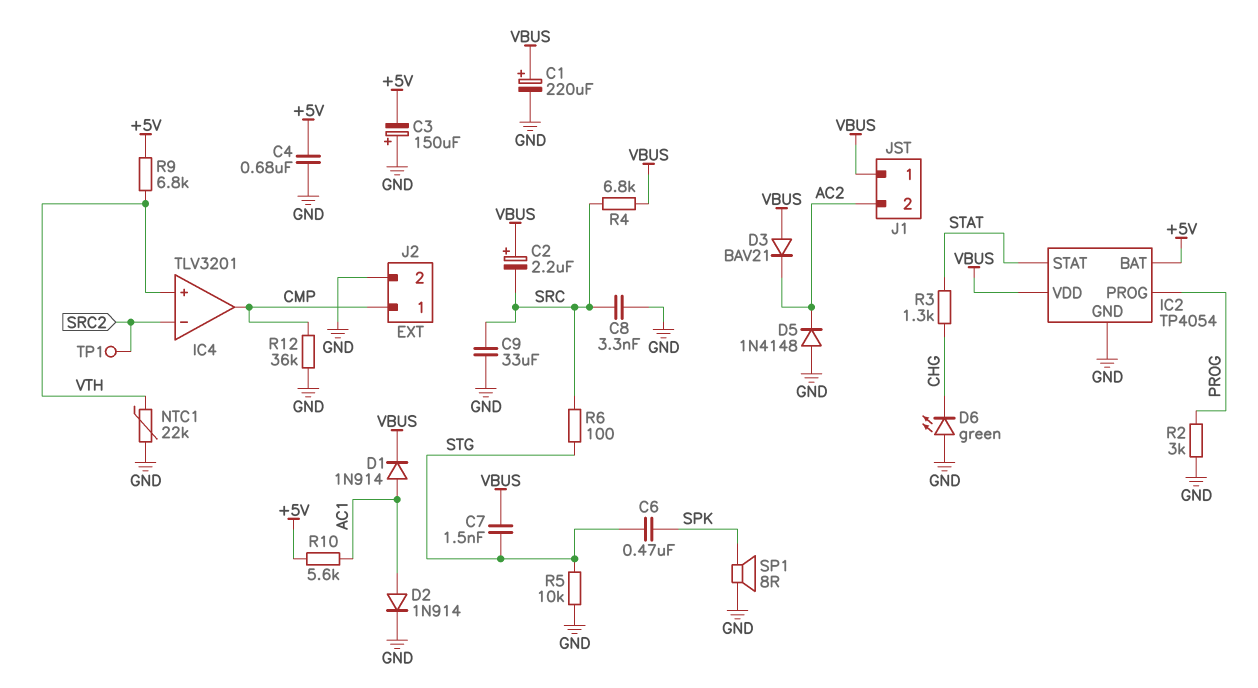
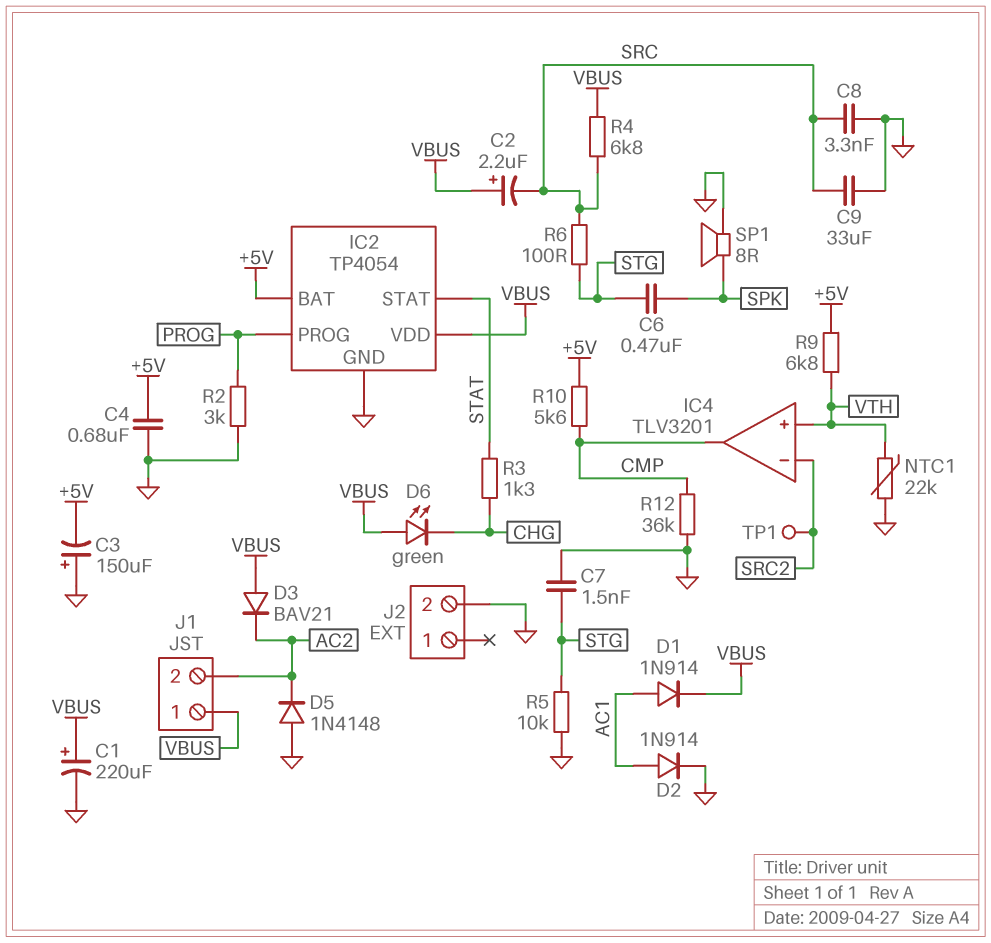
C7: 1.5nF (STG, VBUS) -> 1.5nF (GND, STG)
D6: LED green (A GND, K CHG) -> LED green (A VBUS, K CHG)
J2 pin 1: CMP -> none
R10: 5.6k (+5V, AC1) -> 5.6k (+5V, CMP)

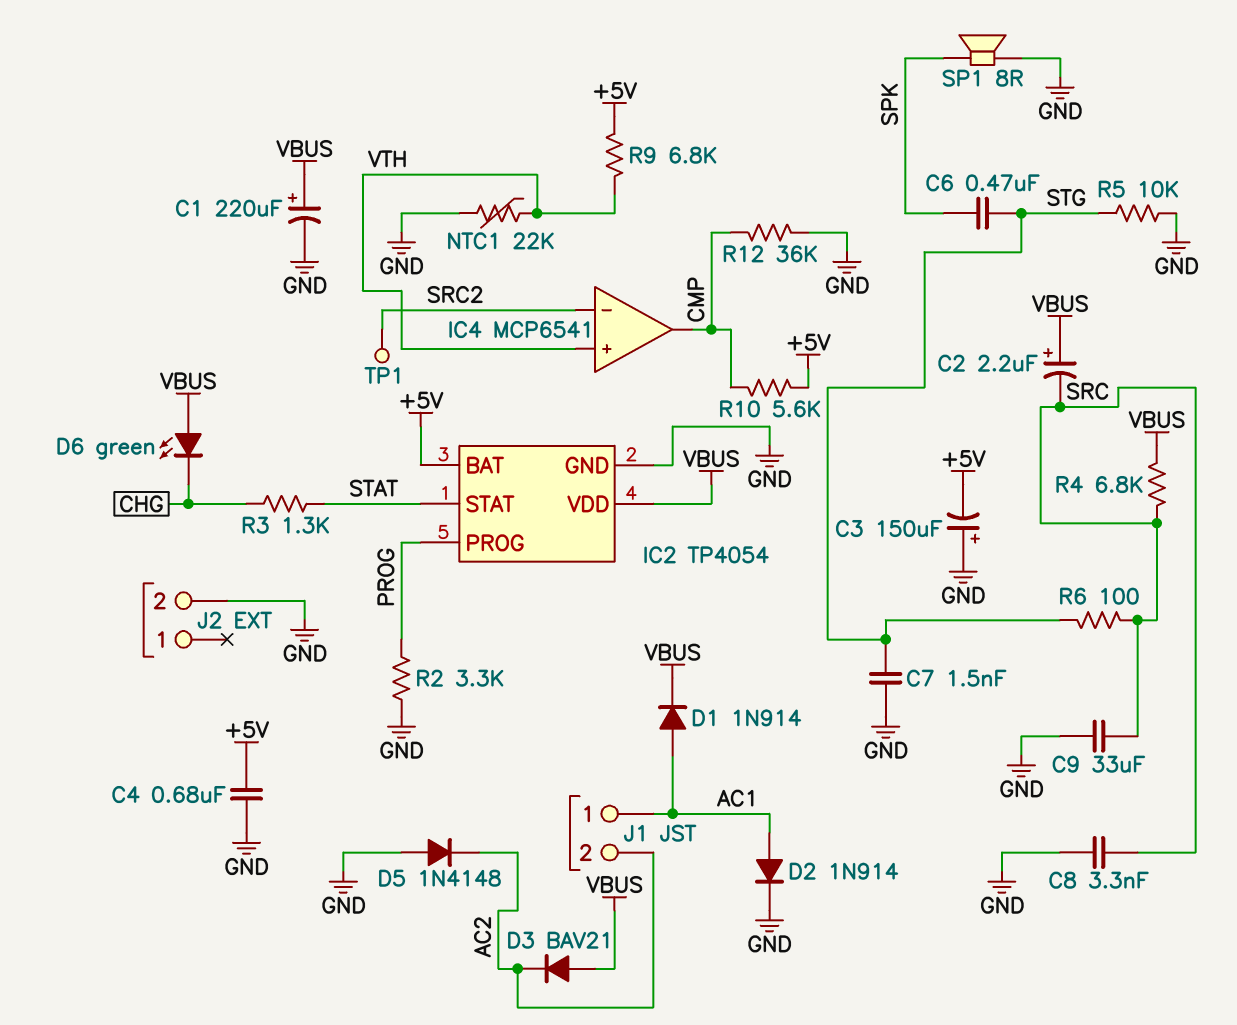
IC4: TLV3201 -> MCP6541
J1 pin 1: VBUS -> AC1
R2: 3k (GND, PROG) -> 3.3k (GND, PROG)

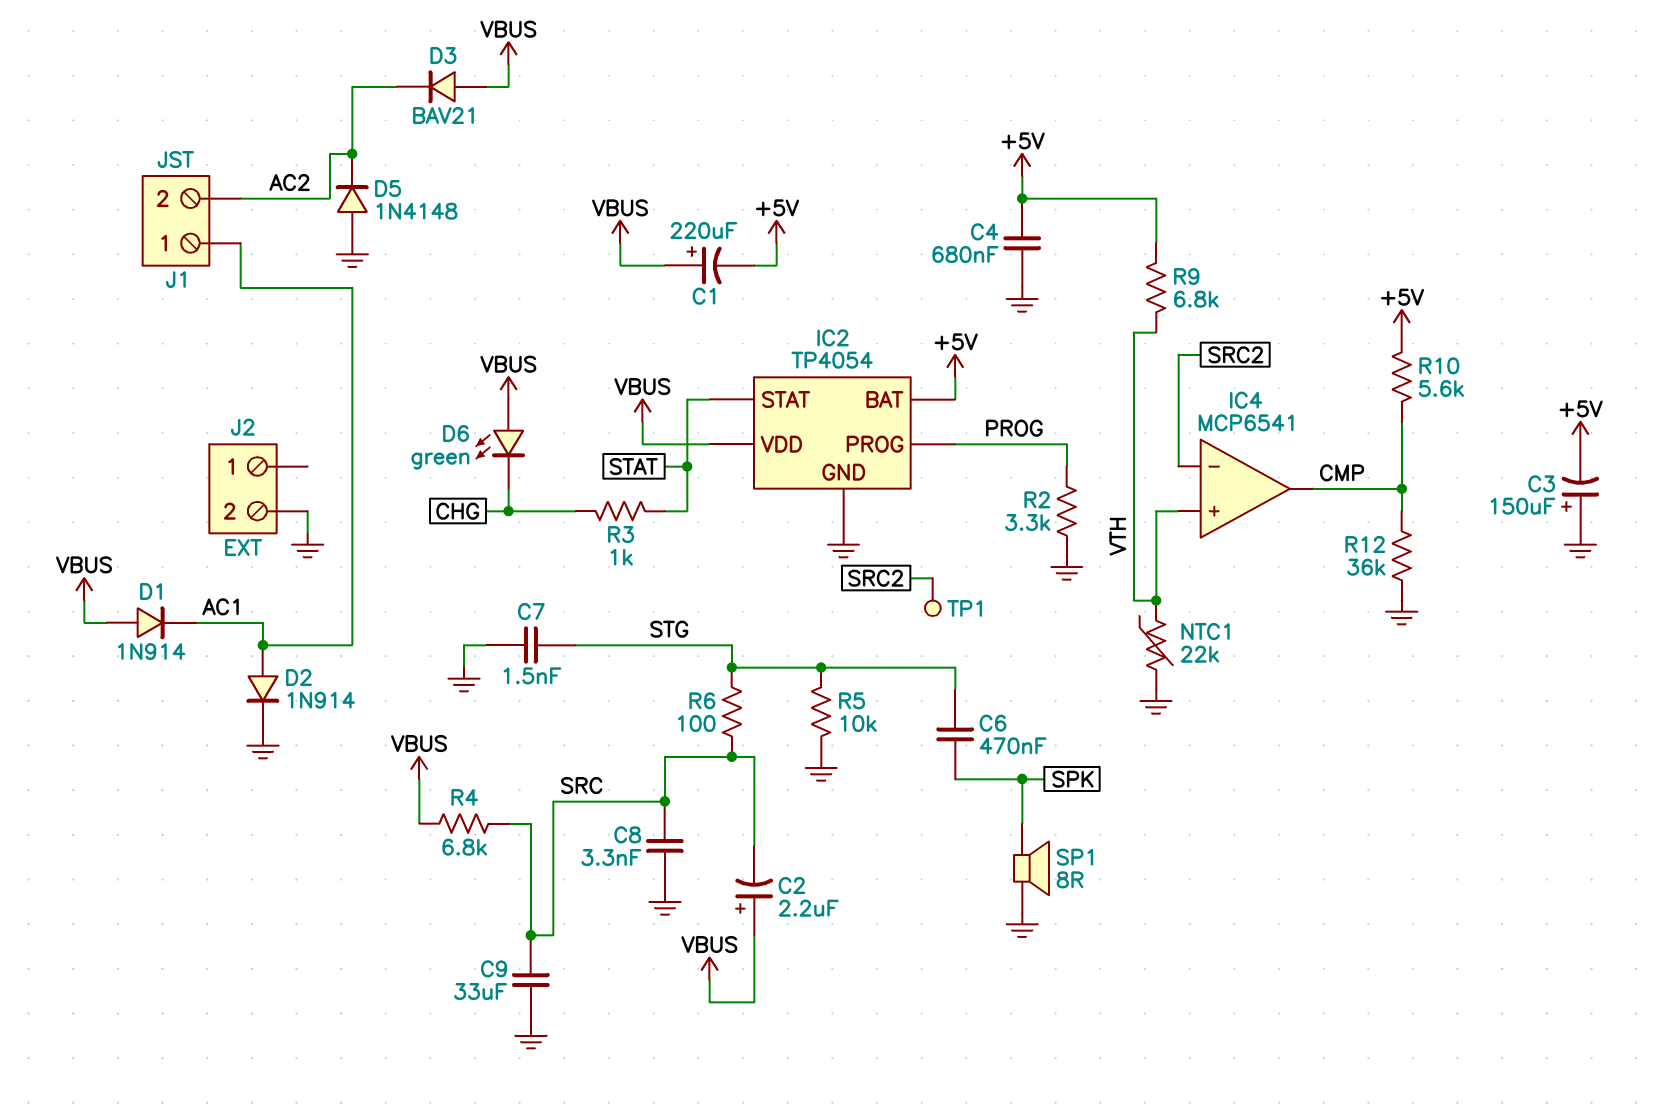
C1: 220uF (plus VBUS, minus GND) -> 220uF (plus VBUS, minus +5V)
D1: diode 1N914 (A AC1, K VBUS) -> diode 1N914 (A VBUS, K AC1)
R3: 1.3k (CHG, STAT) -> 1k (CHG, STAT)

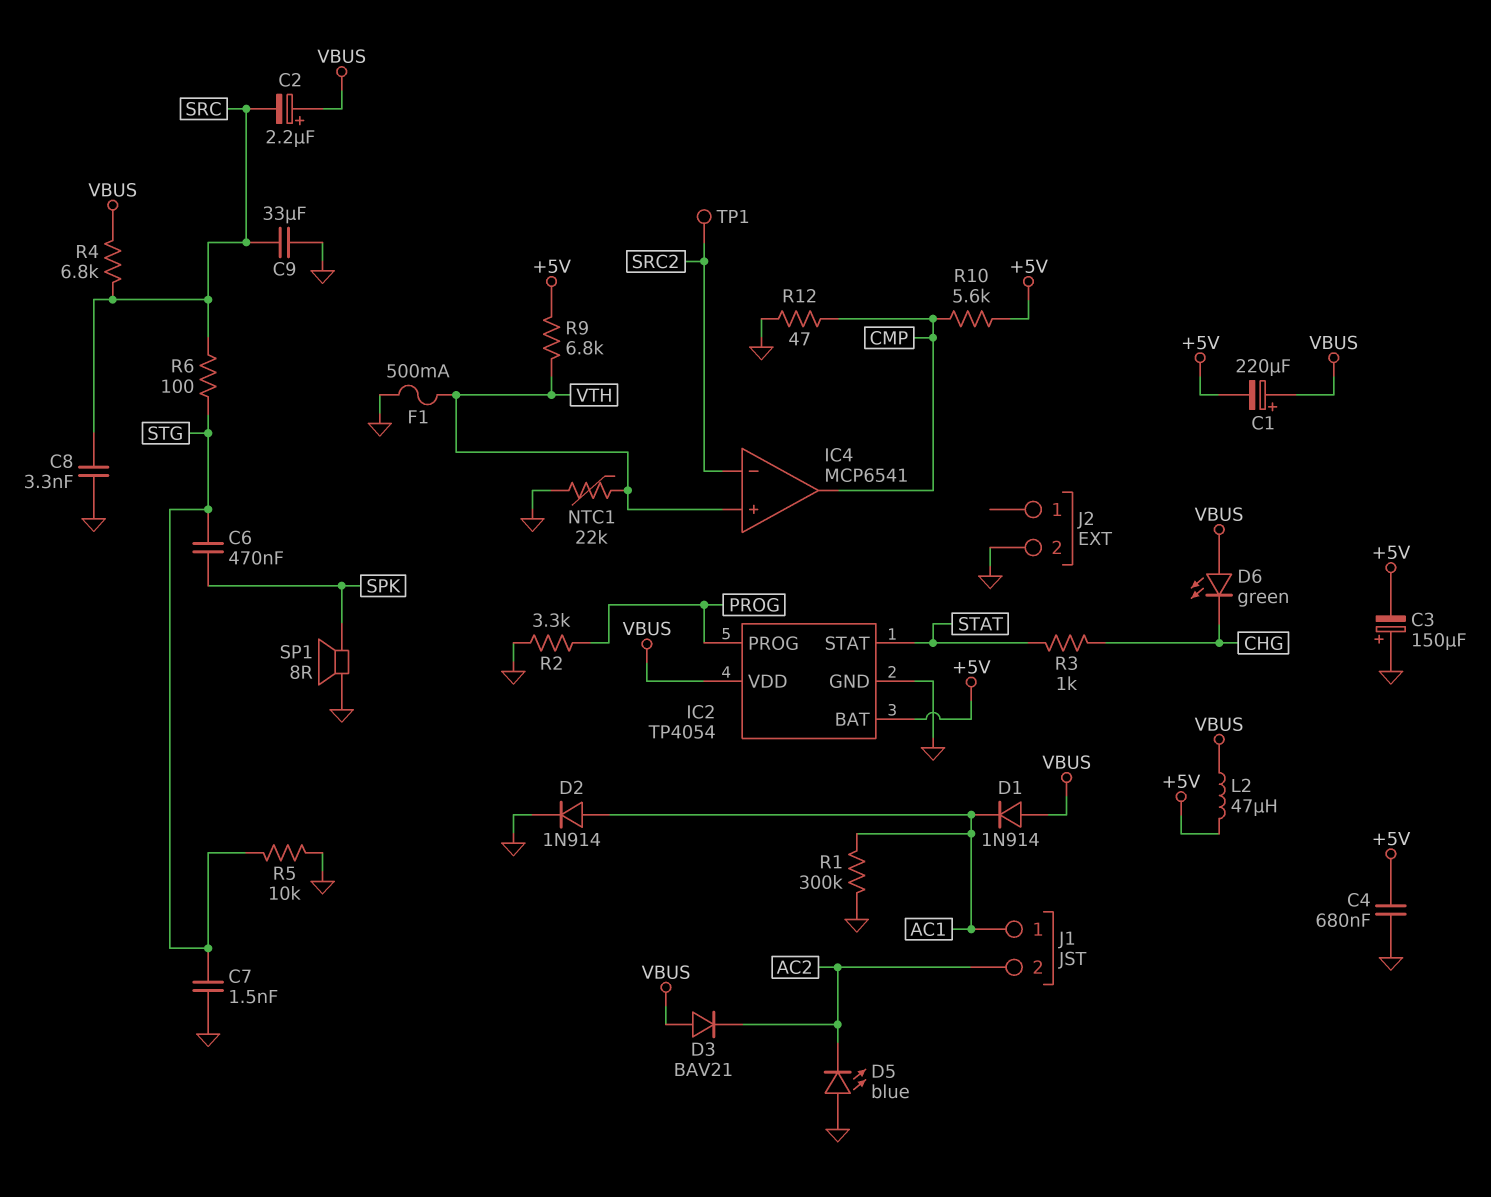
D5: diode 1N4148 (A GND, K AC2) -> LED blue (A GND, K AC2)
F1: none -> 500mA (GND, VTH)
L2: none -> 47uH (+5V, VBUS)
R1: none -> 300k (AC1, GND)
R12: 36k (CMP, GND) -> 47 (CMP, GND)

